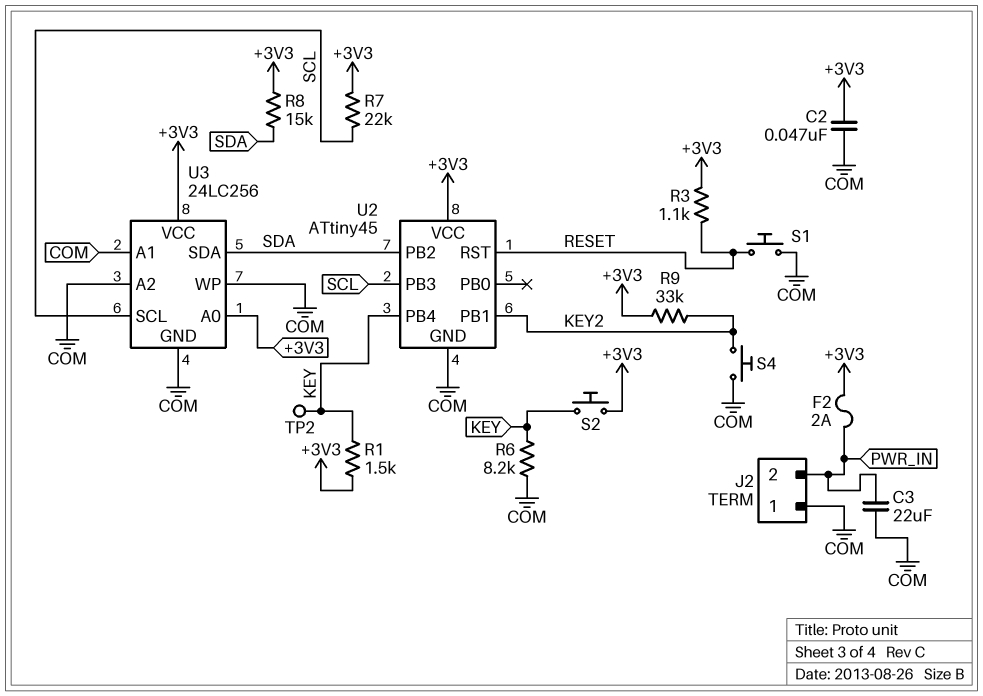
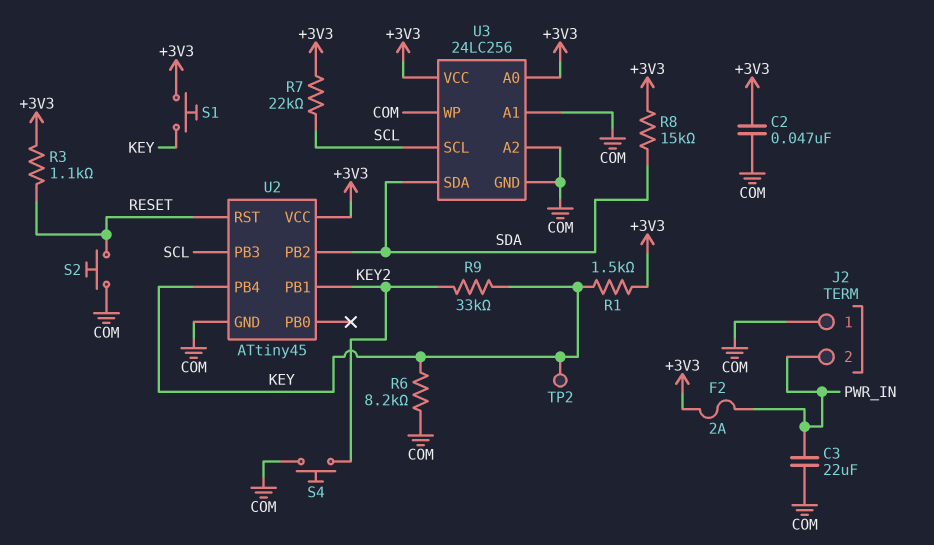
R9: 33k (+3V3, KEY2) -> 33k (KEY, KEY2)
S1: button (COM, RESET) -> button (+3V3, KEY)
S2: button (+3V3, KEY) -> button (COM, RESET)

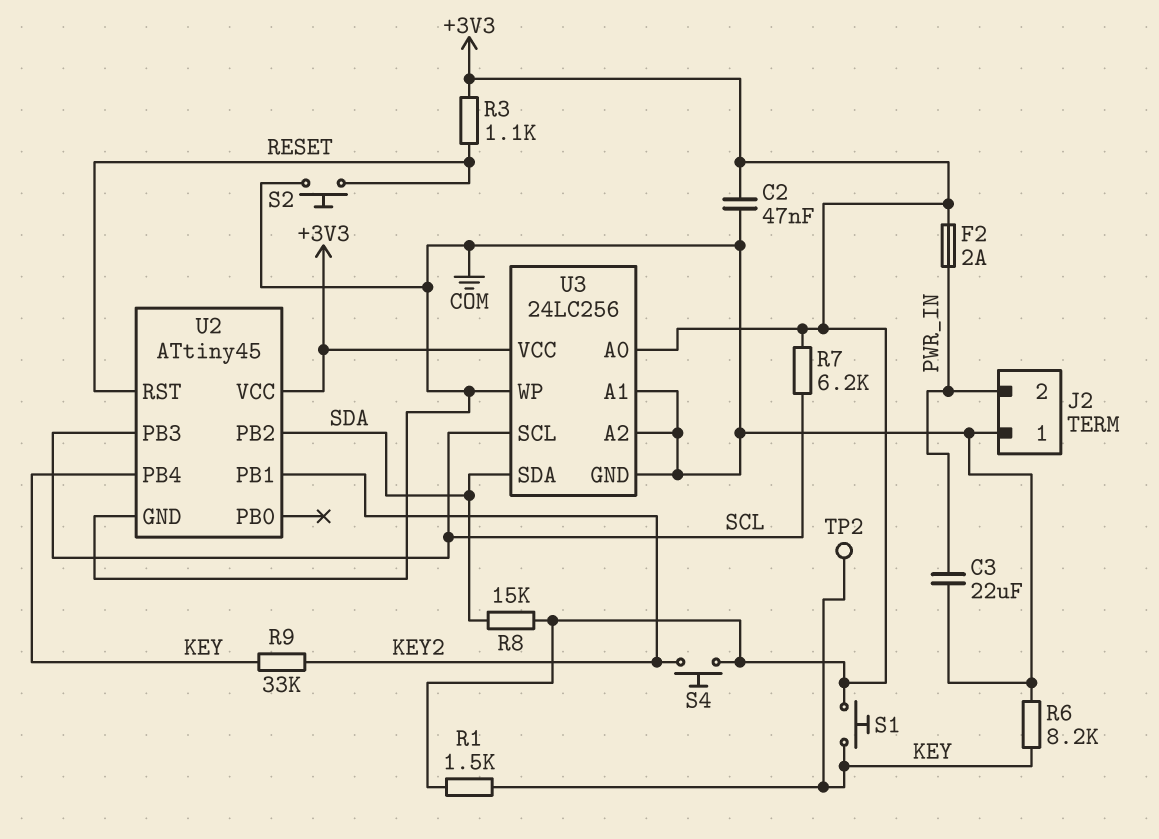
R7: 22k (+3V3, SCL) -> 6.2k (+3V3, SCL)
S4: button (COM, KEY2) -> button (+3V3, KEY2)

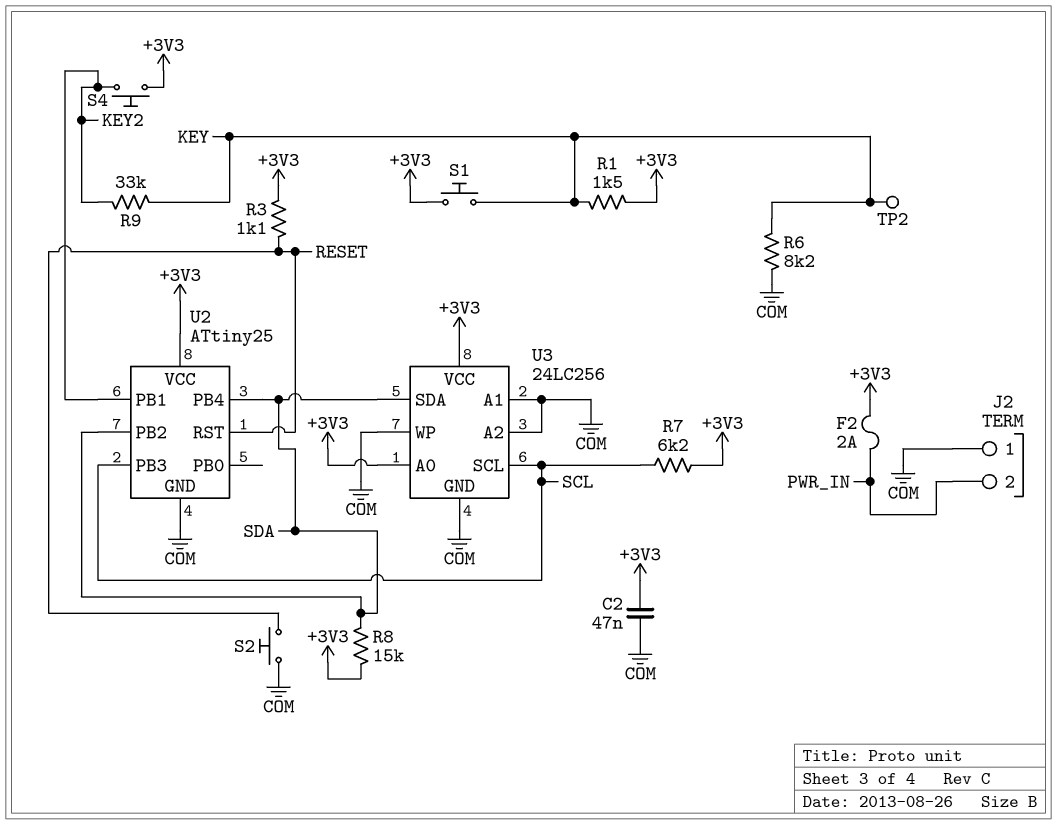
C3: 22uF (COM, PWR_IN) -> none
U2: ATtiny45 -> ATtiny25
U2 pin PB4: KEY -> SDA

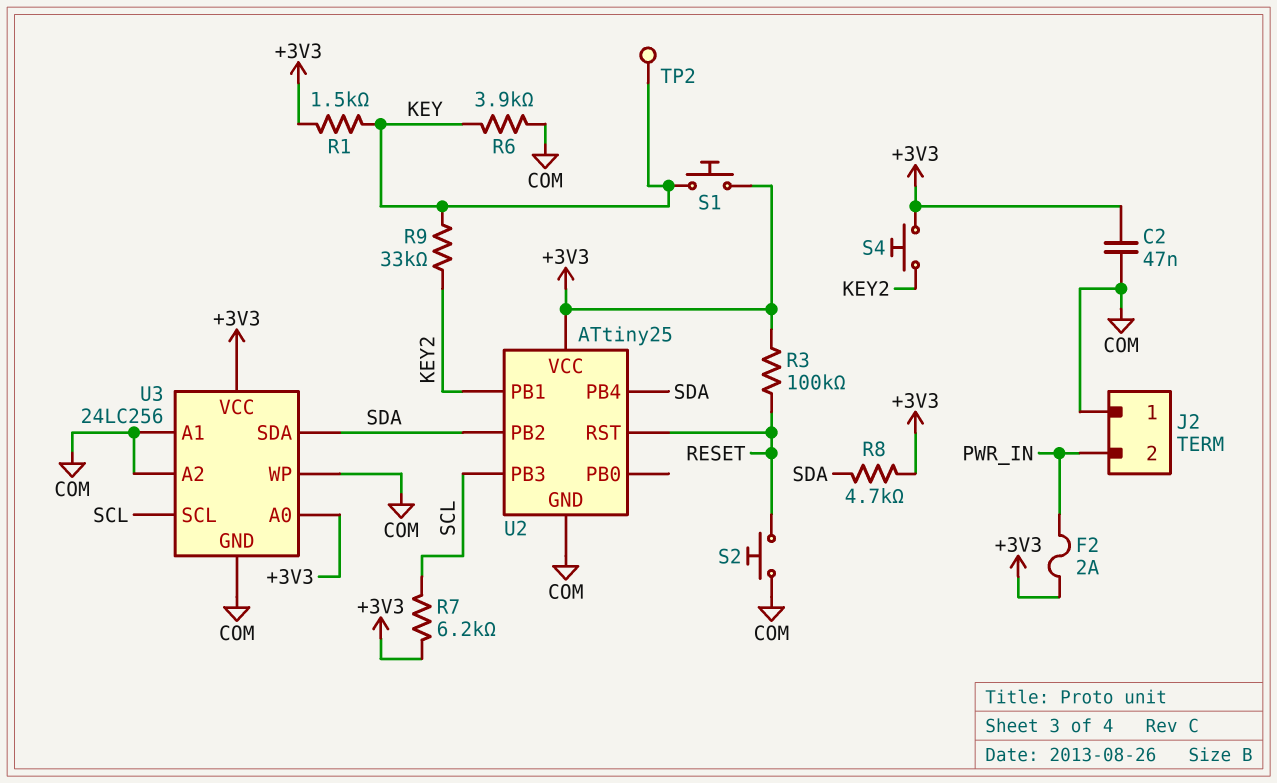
R3: 1.1k (+3V3, RESET) -> 100k (+3V3, RESET)
R6: 8.2k (COM, KEY) -> 3.9k (COM, KEY)
R8: 15k (+3V3, SDA) -> 4.7k (+3V3, SDA)

